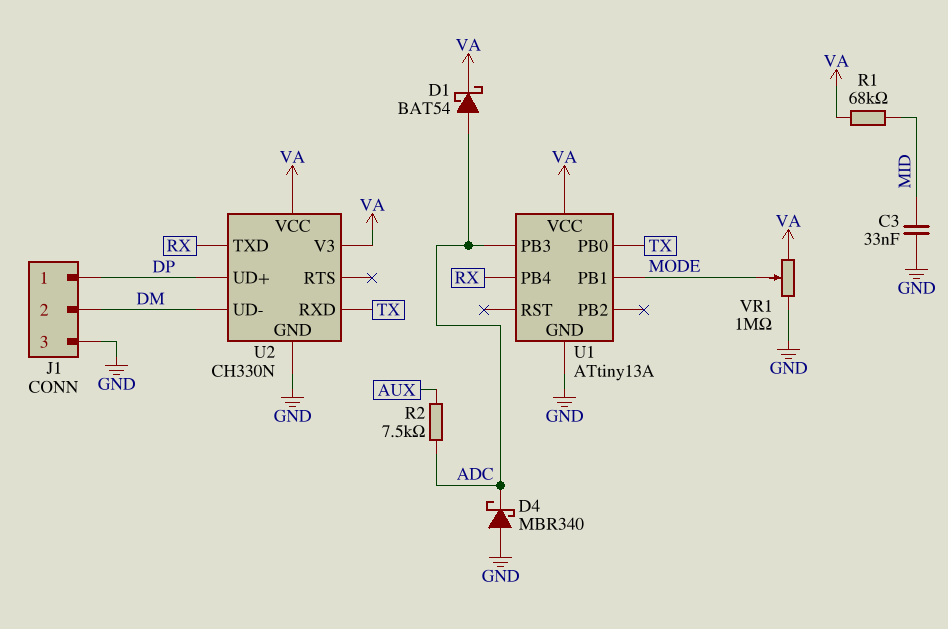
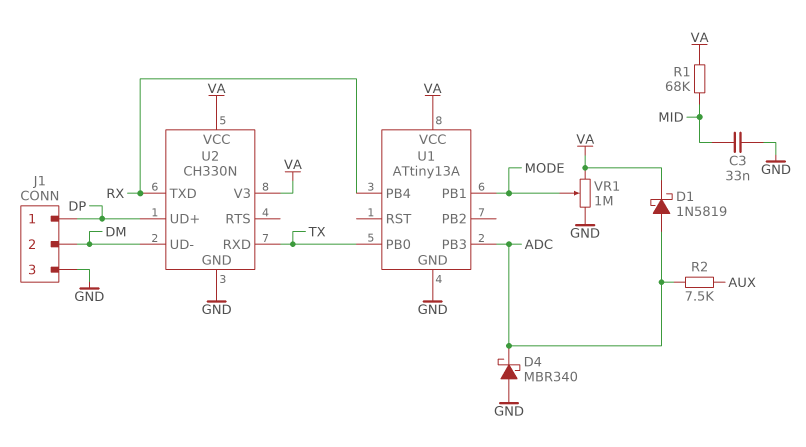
D1: schottky BAT54 (A ADC, K VA) -> schottky 1N5819 (A ADC, K VA)

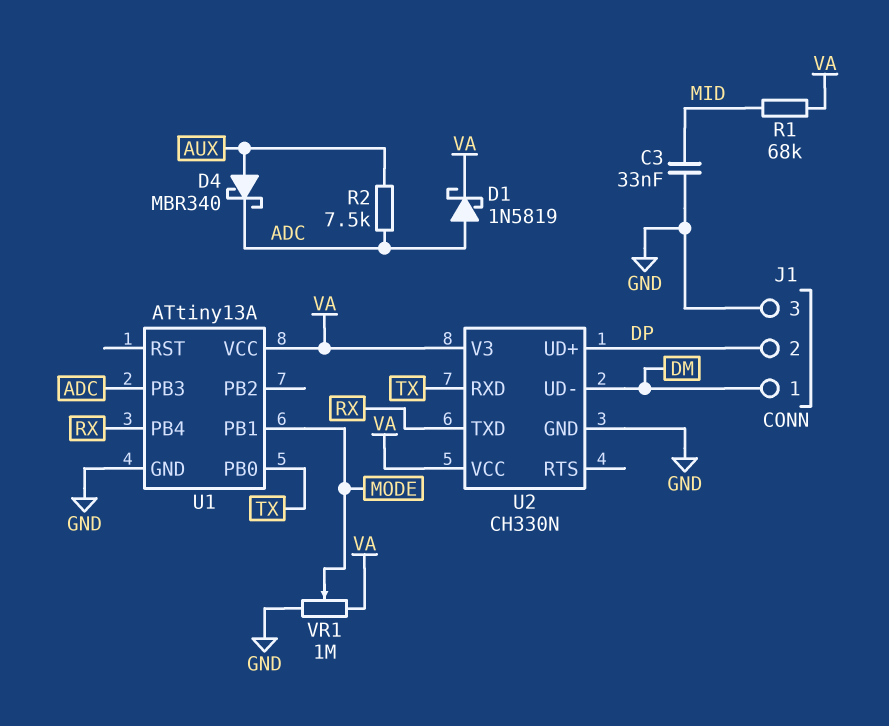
D4: schottky MBR340 (A GND, K ADC) -> schottky MBR340 (A AUX, K ADC)
J1 pin 1: DP -> DM
J1 pin 2: DM -> DP

